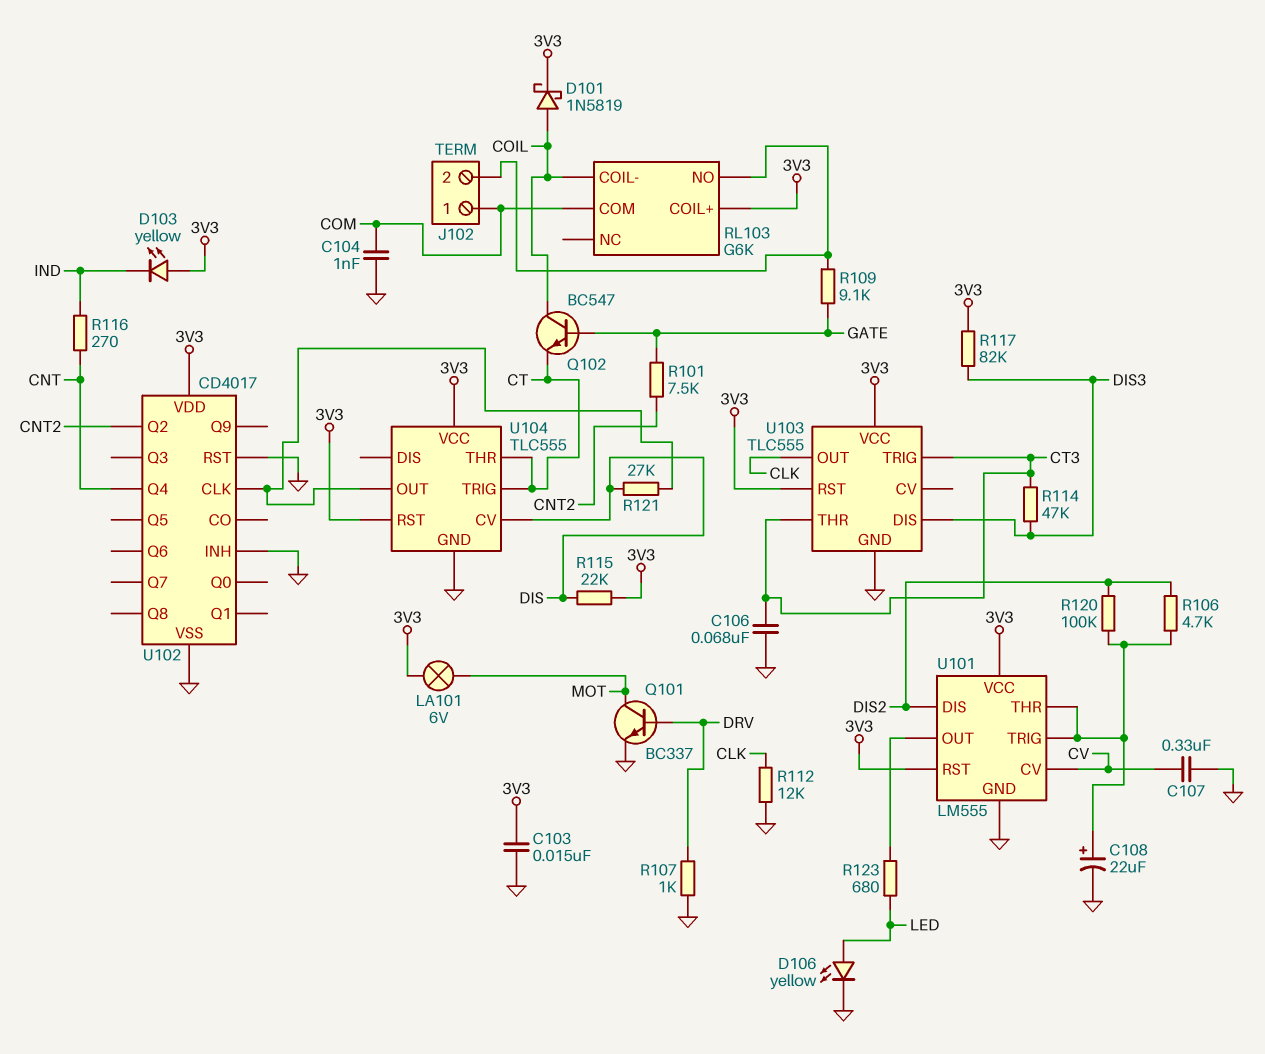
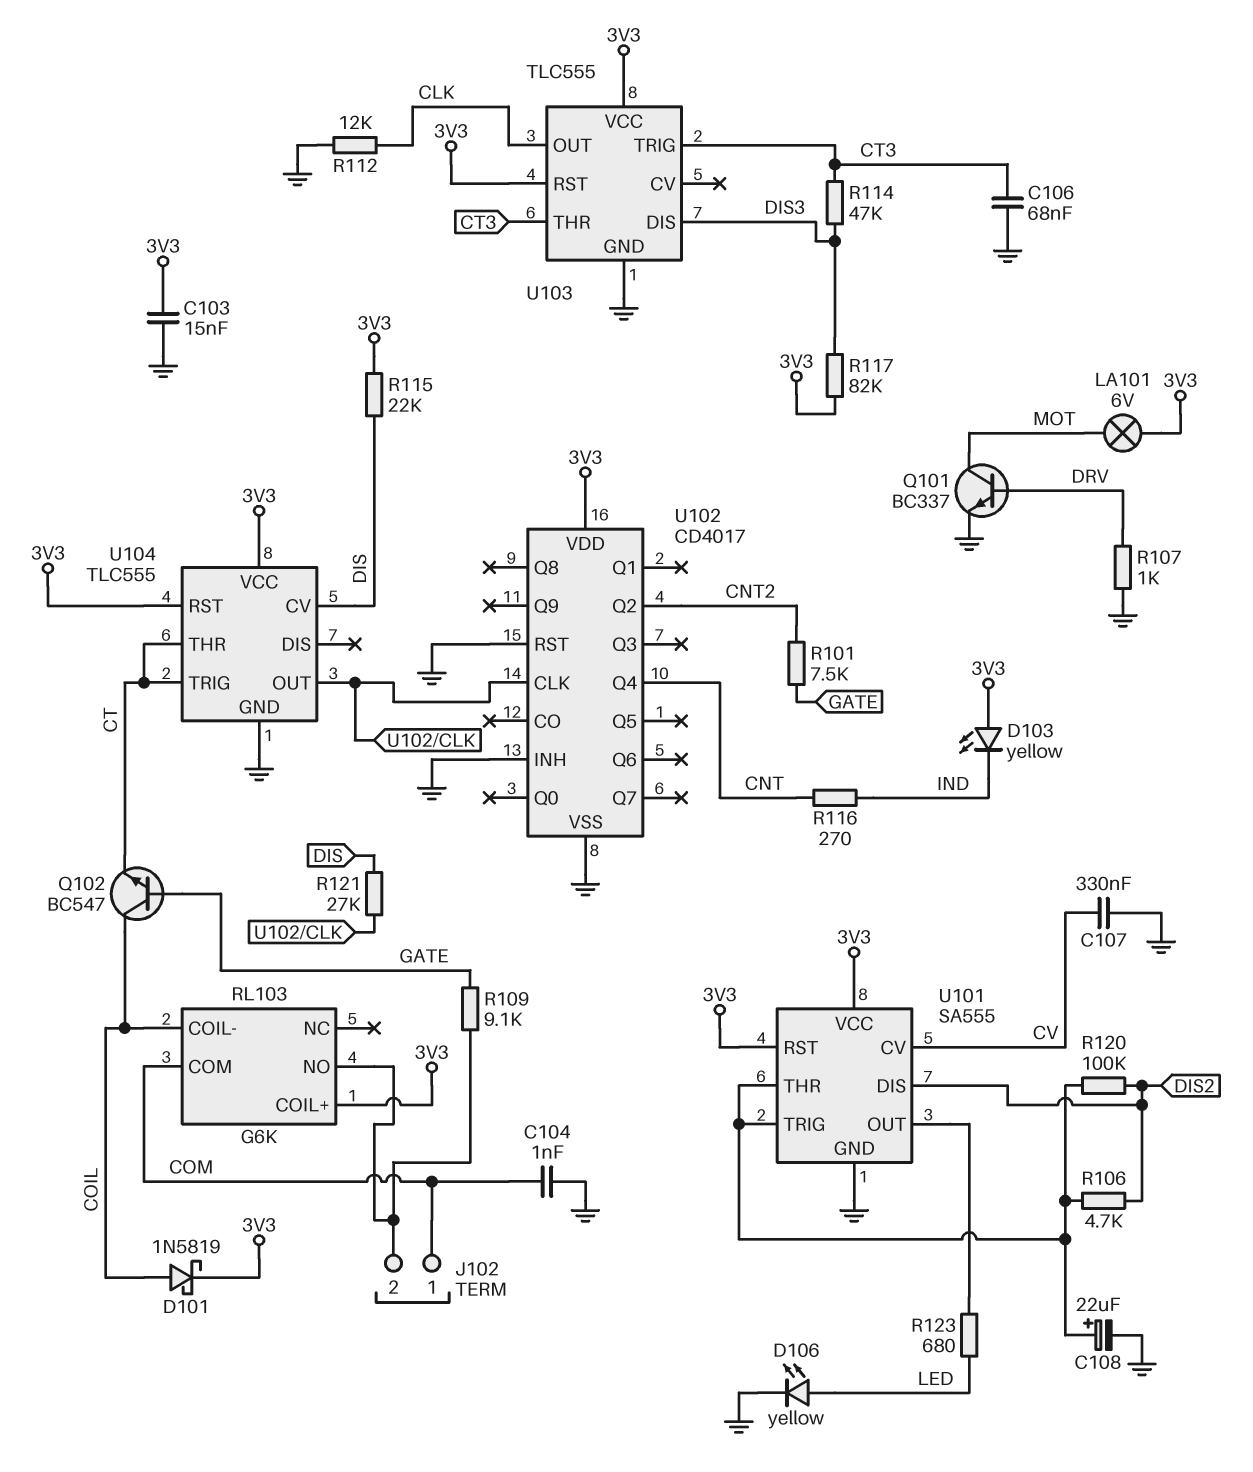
U101: LM555 -> SA555

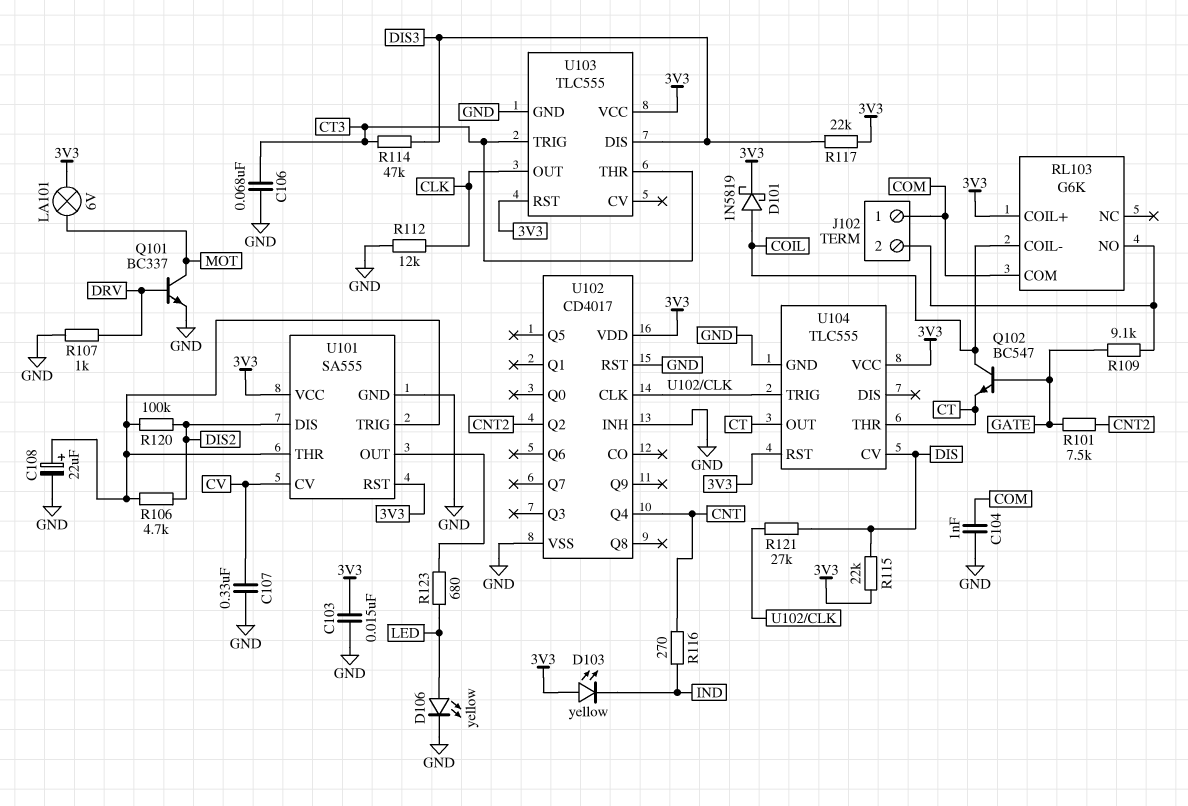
R117: 82k (3V3, DIS3) -> 22k (3V3, DIS3)
U104 pin OUT: U102/CLK -> CT
U104 pin TRIG: CT -> U102/CLK

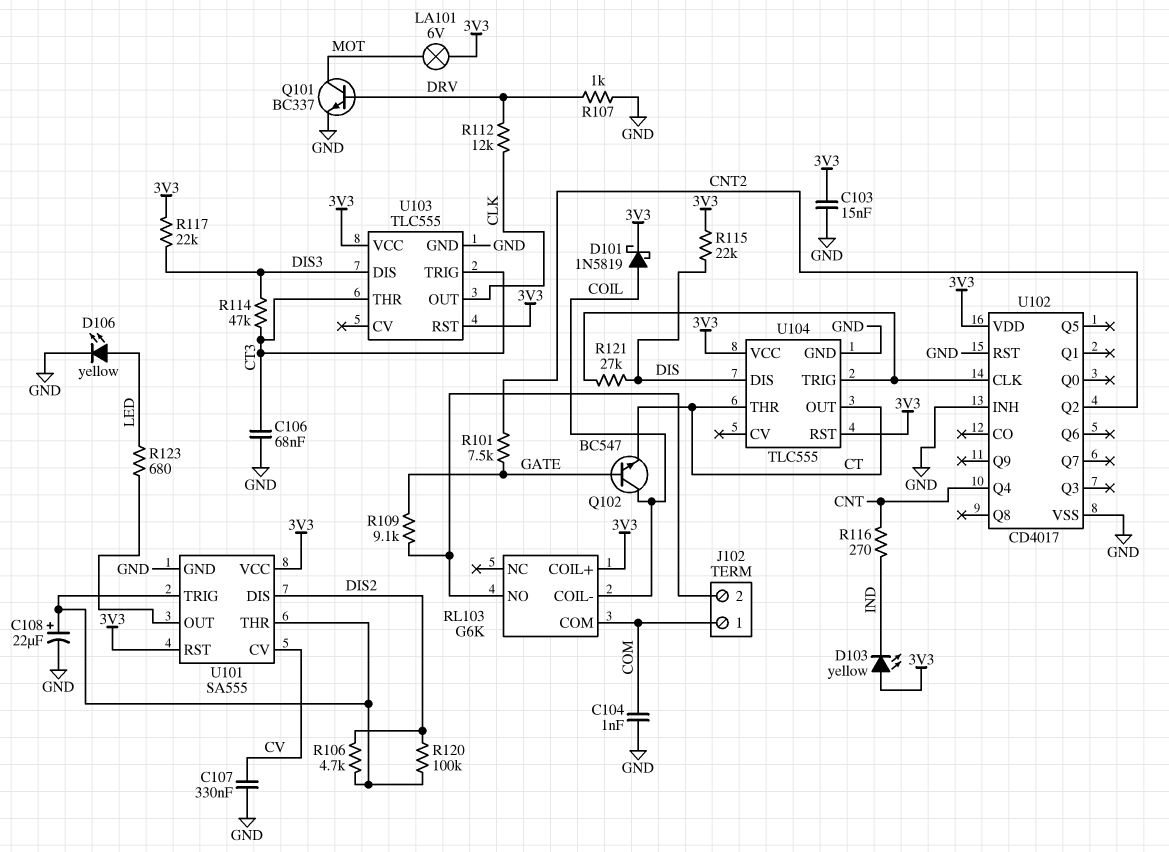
R112: 12k (CLK, GND) -> 12k (CLK, DRV)
U104 pin CV: DIS -> none
U104 pin DIS: none -> DIS

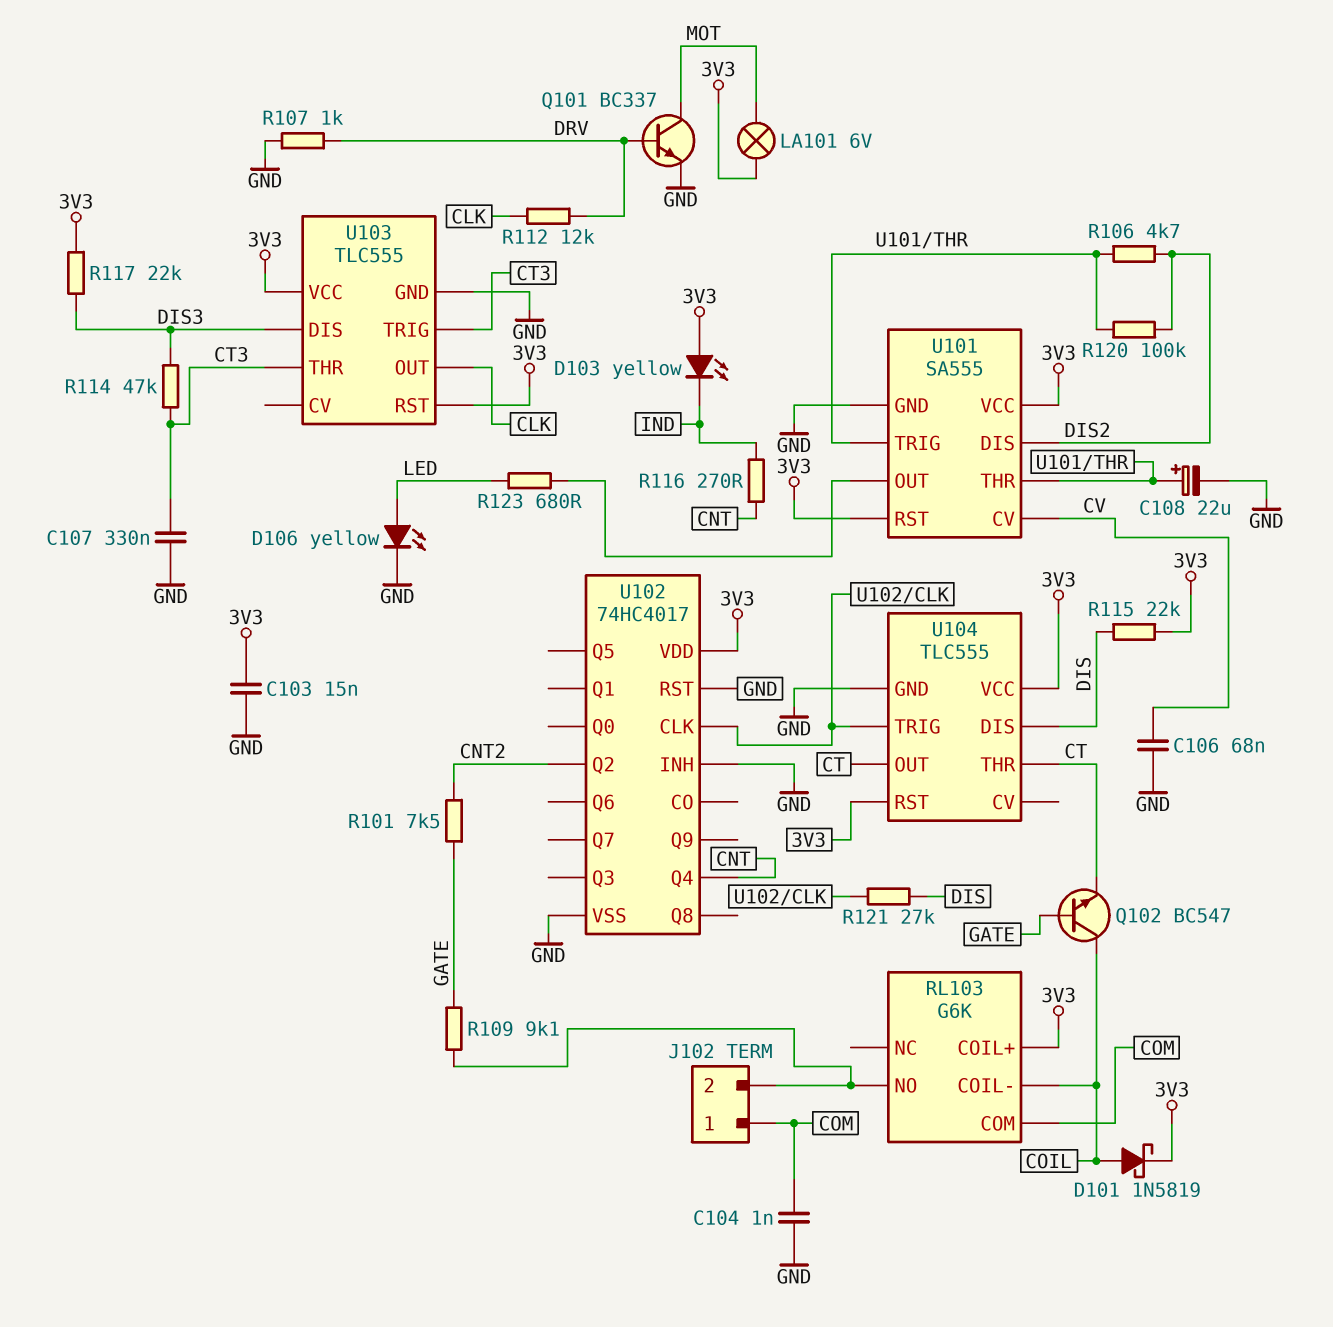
C106: 68nF (CT3, GND) -> 68nF (CV, GND)
C107: 330nF (CV, GND) -> 330nF (CT3, GND)
U102: CD4017 -> 74HC4017

